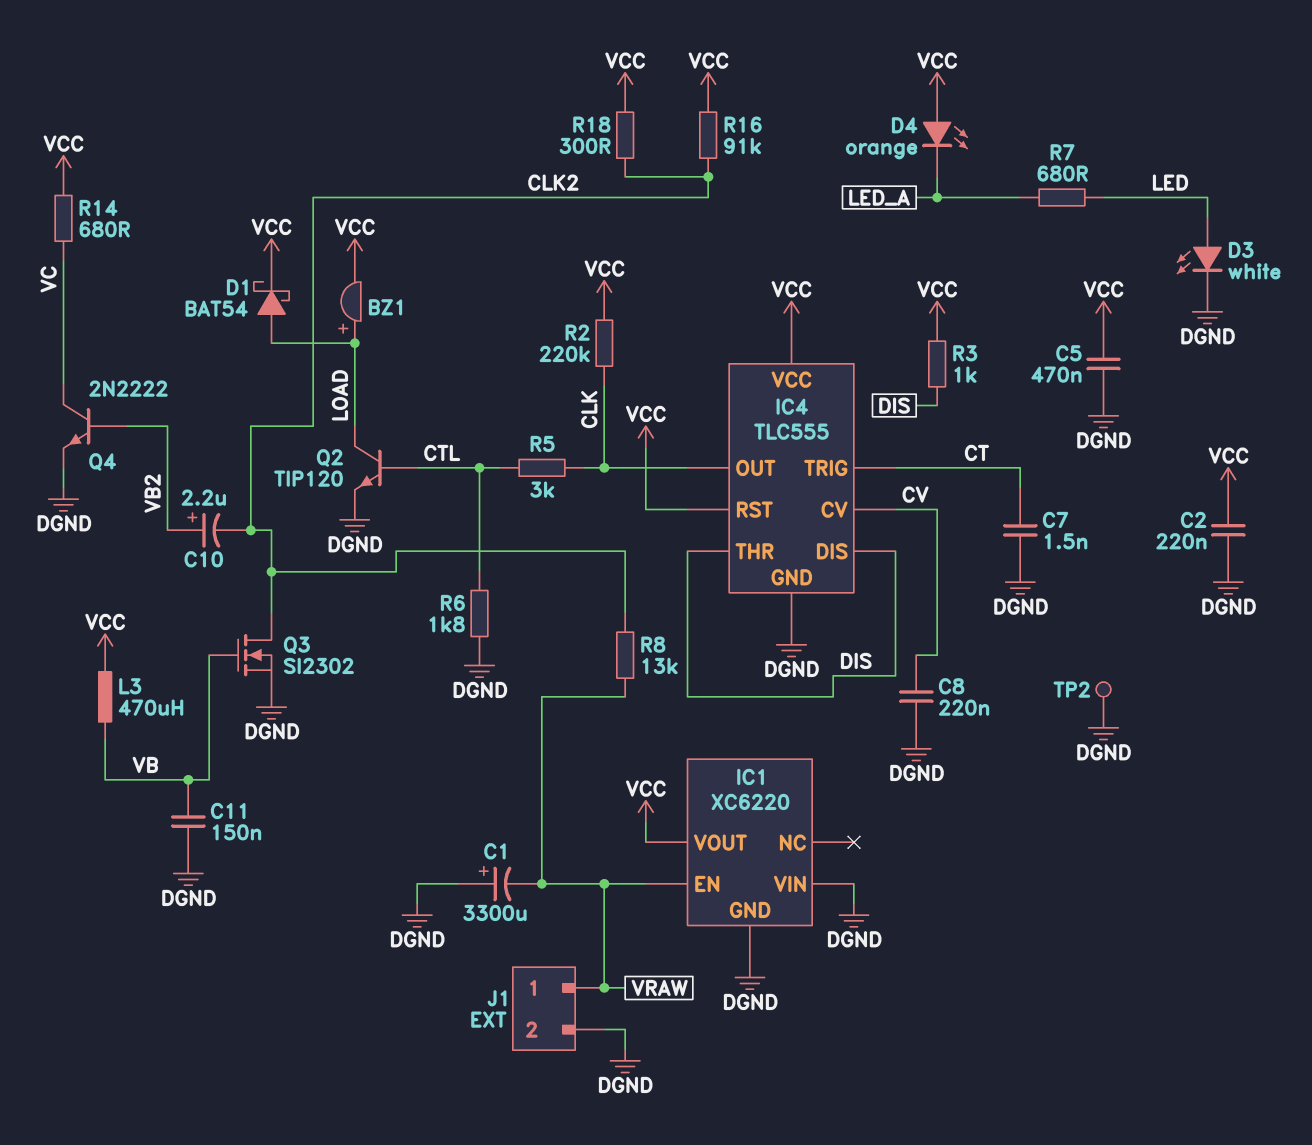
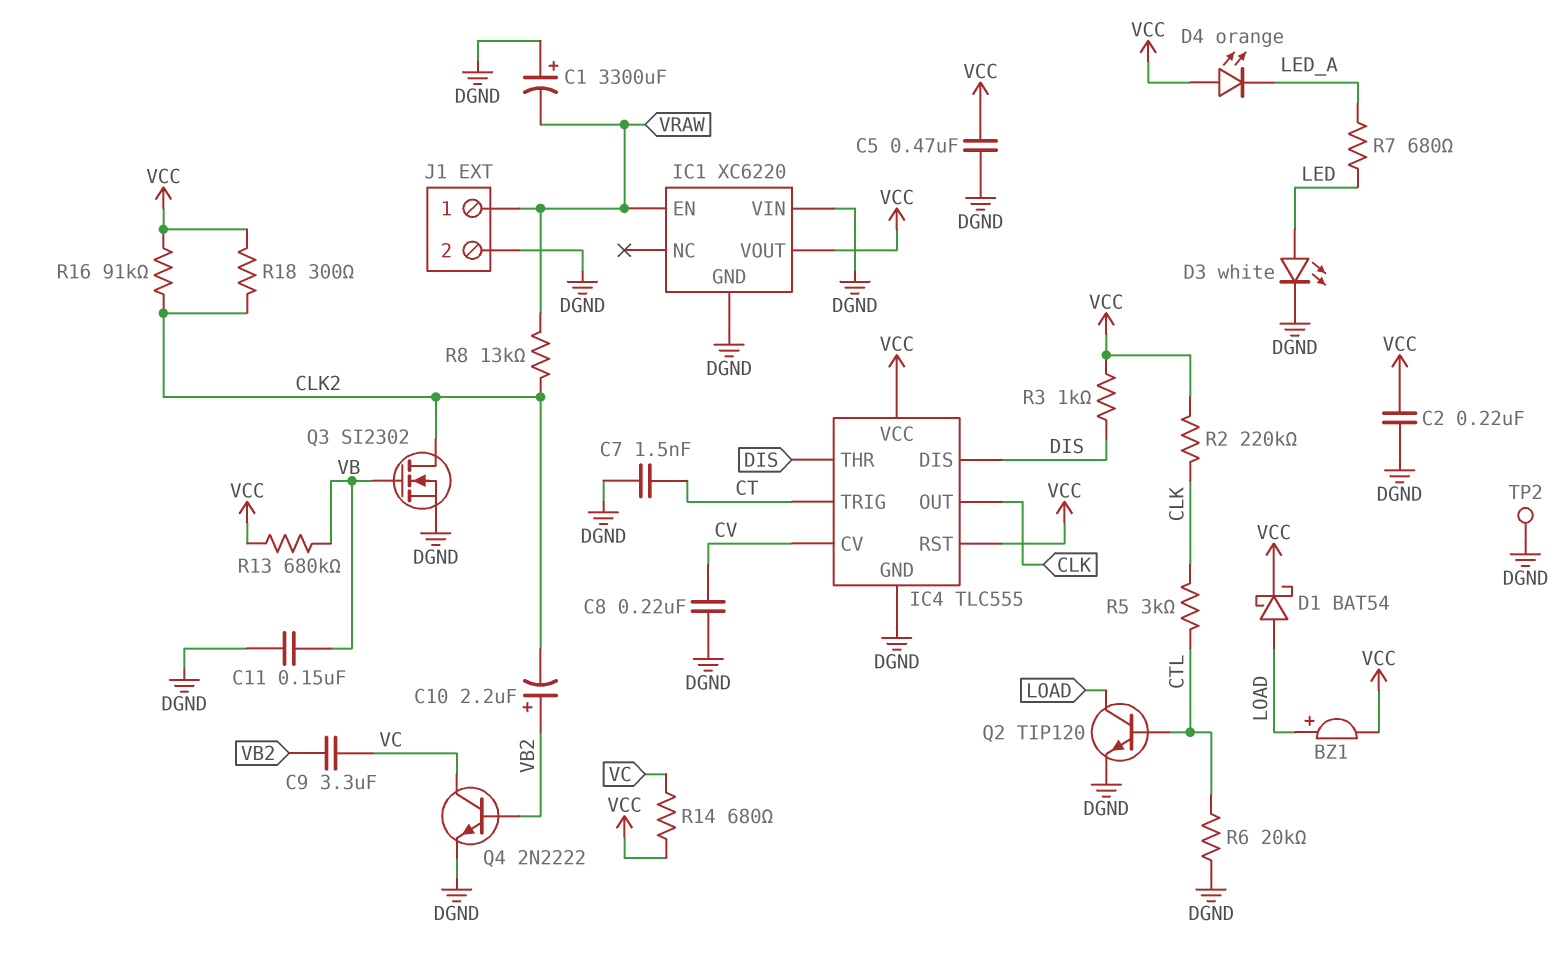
C9: none -> 3.3uF (VB2, VC)
L3: 470uH (VB, VCC) -> none
R6: 1.8k (CTL, DGND) -> 20k (CTL, DGND)
R13: none -> 680k (VB, VCC)

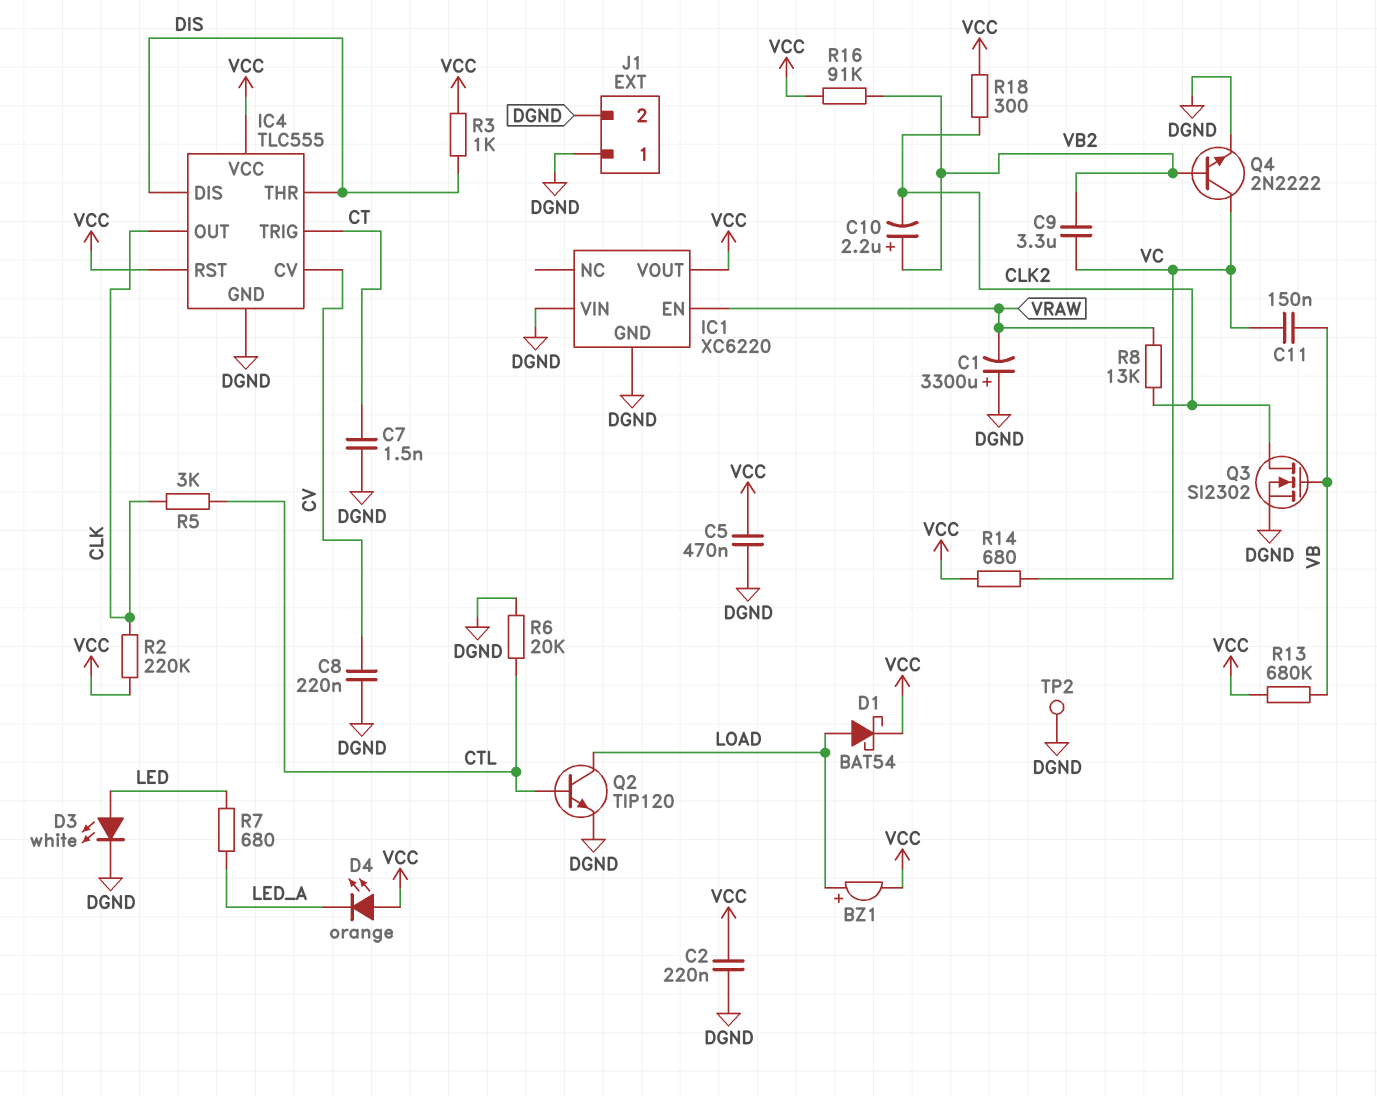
C11: 150nF (DGND, VB) -> 150nF (VB, VC)
J1 pin 1: VRAW -> DGND
R16: 91k (CLK2, VCC) -> 91k (VB2, VCC)

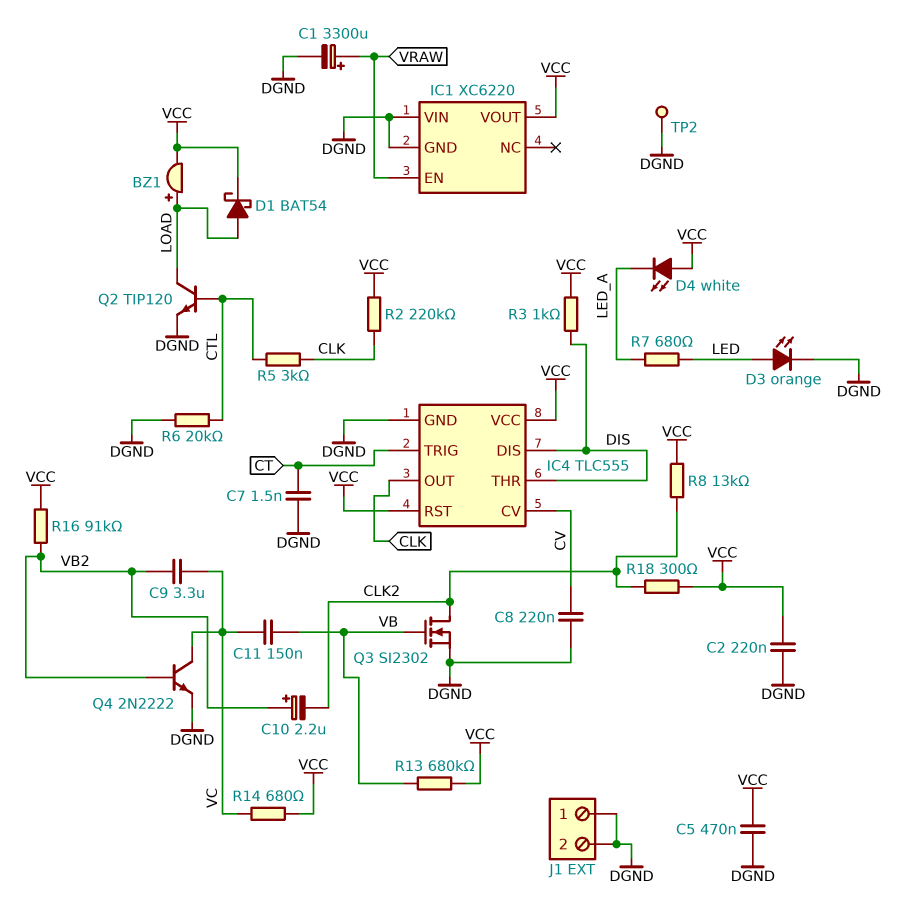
C1: 3300uF (plus DGND, minus VRAW) -> 3300uF (plus VRAW, minus DGND)
D3: LED white (A LED, K DGND) -> LED orange (A LED, K DGND)
D4: LED orange (A VCC, K LED_A) -> LED white (A VCC, K LED_A)
R8: 13k (CLK2, VRAW) -> 13k (CLK2, VCC)

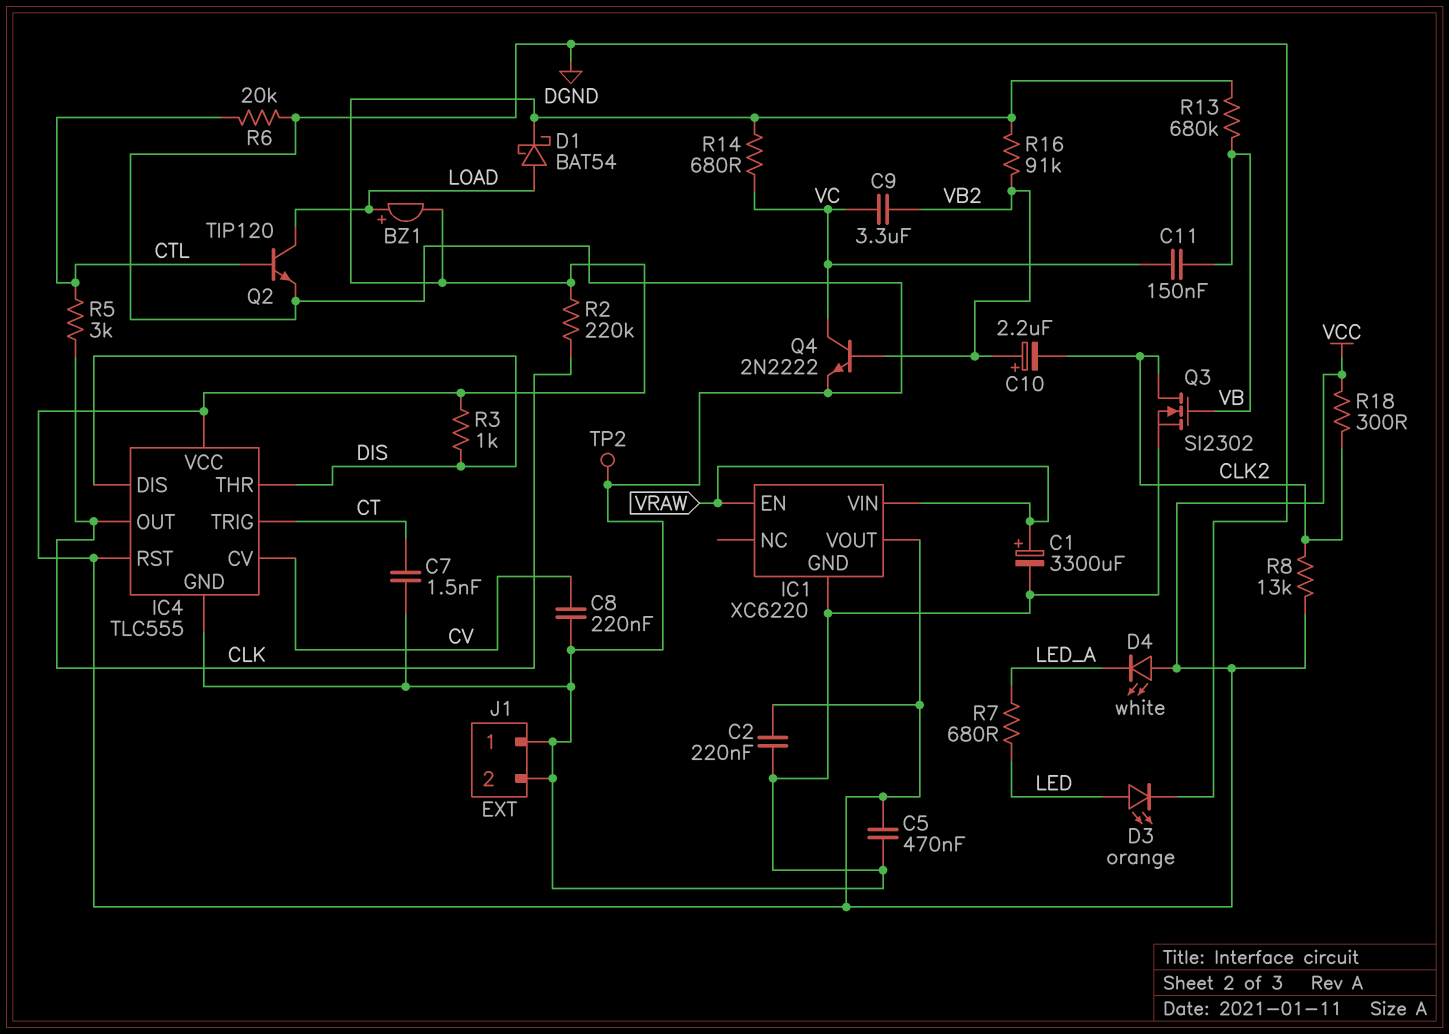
IC1 pin VIN: DGND -> VRAW

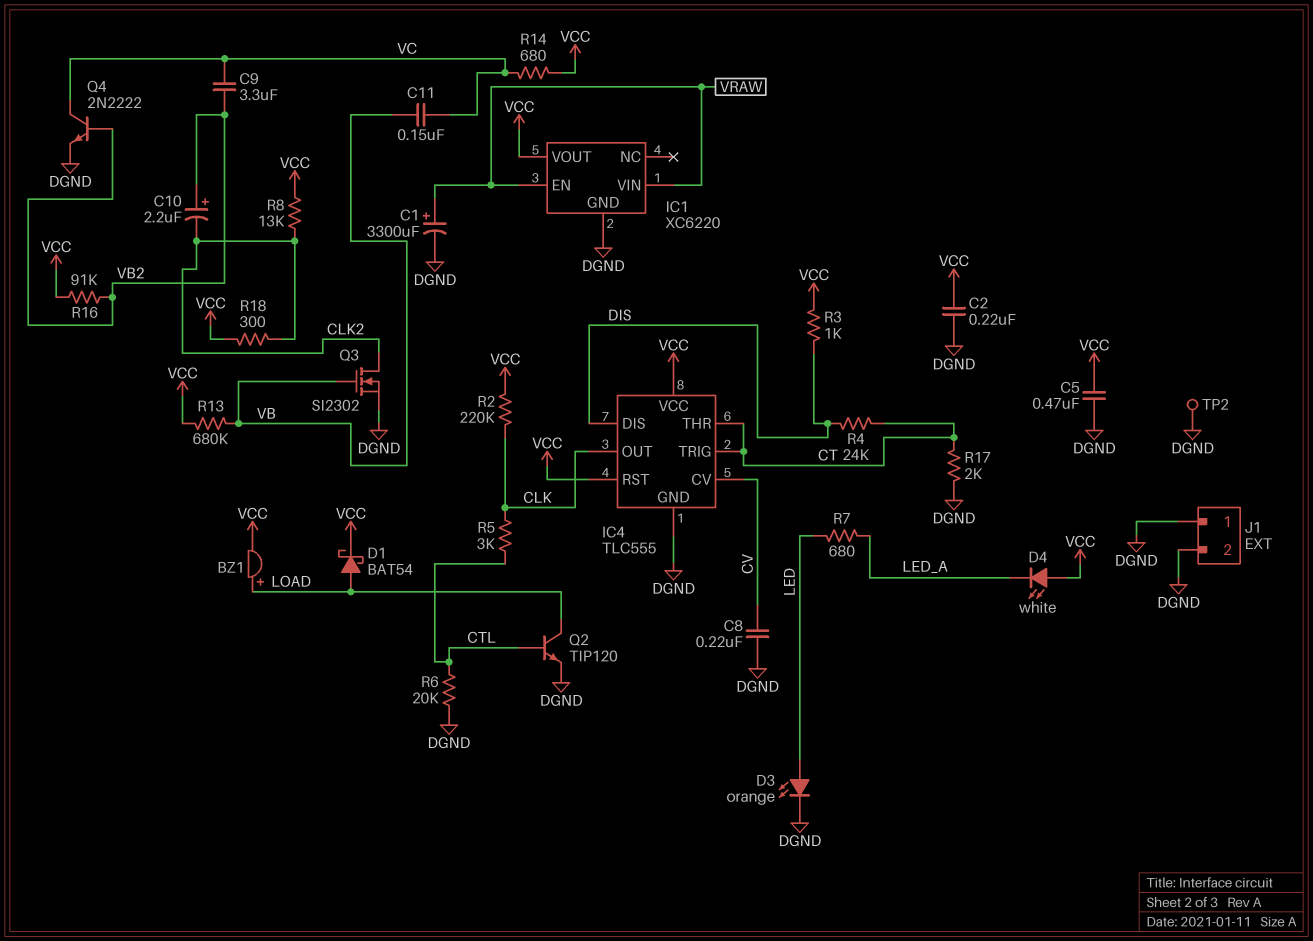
C7: 1.5nF (CT, DGND) -> none
IC4 pin THR: DIS -> CT
R4: none -> 24k (CT, DIS)
R17: none -> 2k (CT, DGND)

